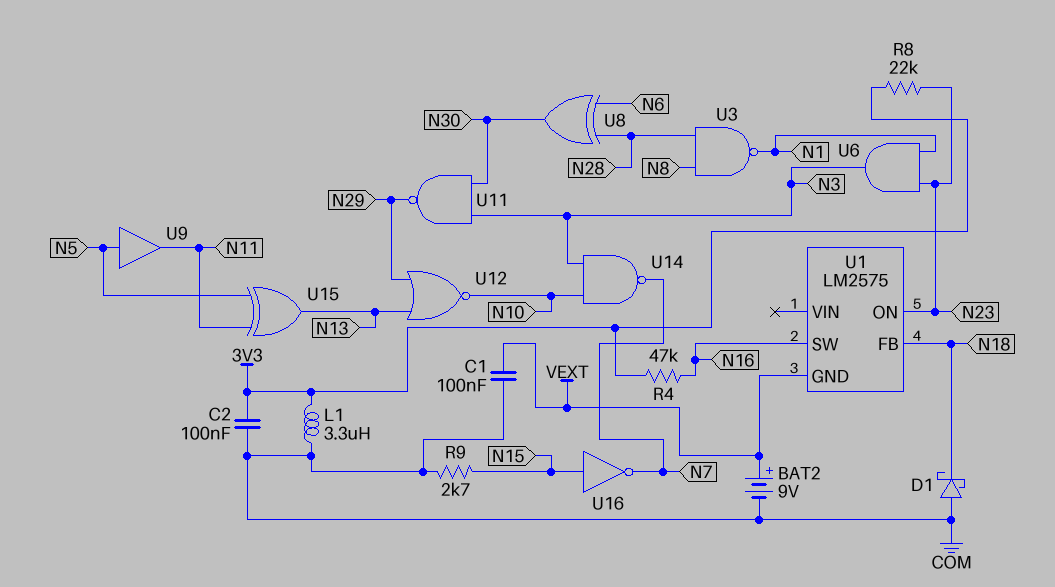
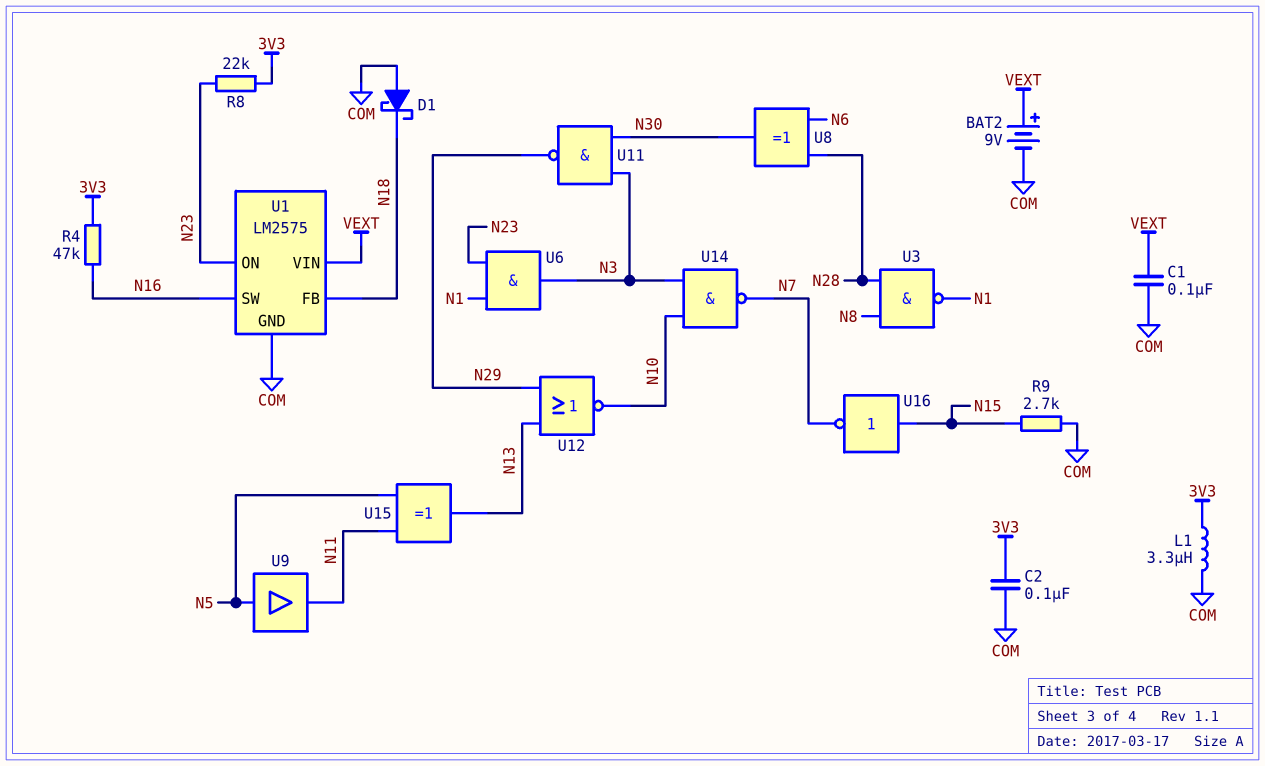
U1 pin GND: VEXT -> COM
U1 pin VIN: none -> VEXT

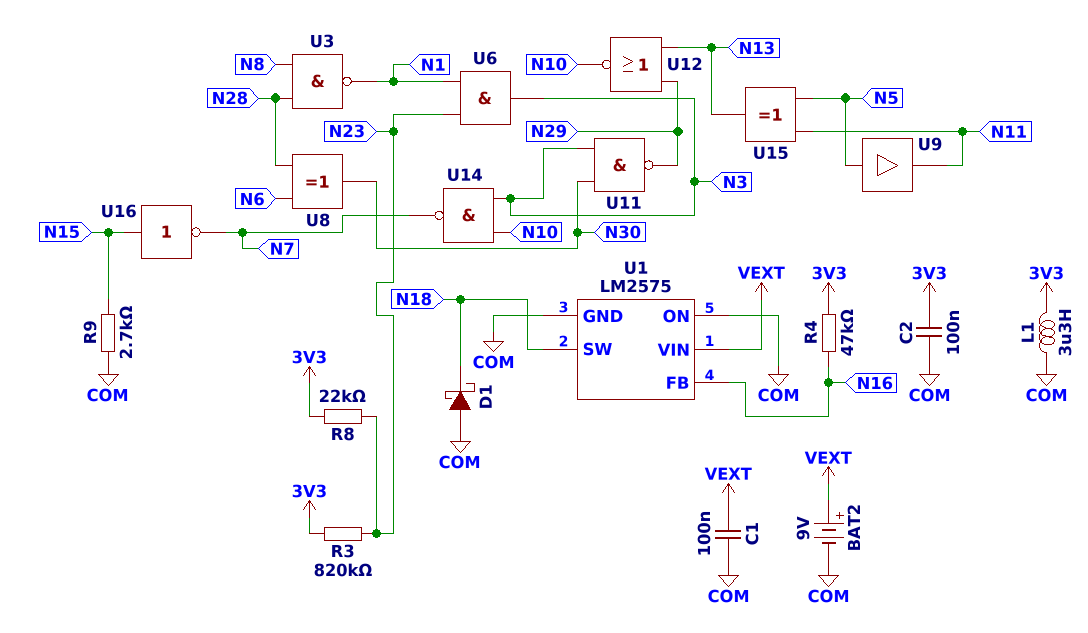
R3: none -> 820k (3V3, N23)
U1 pin FB: N18 -> N16
U1 pin ON: N23 -> COM
U1 pin SW: N16 -> N18

